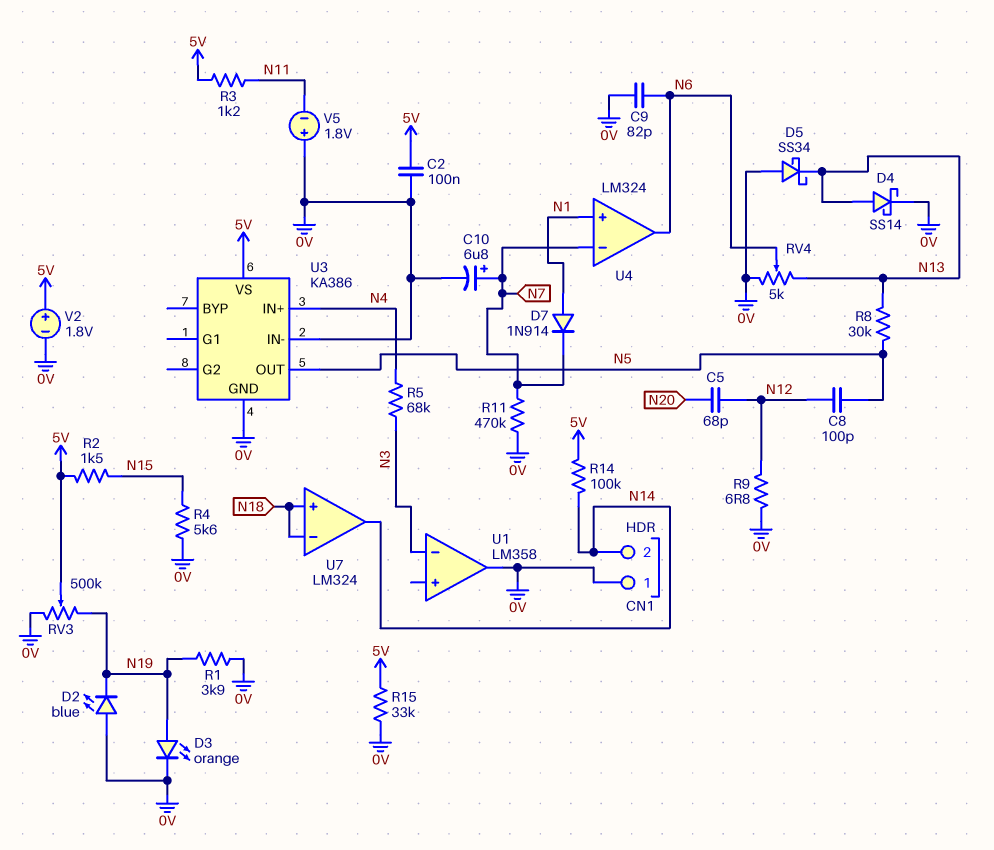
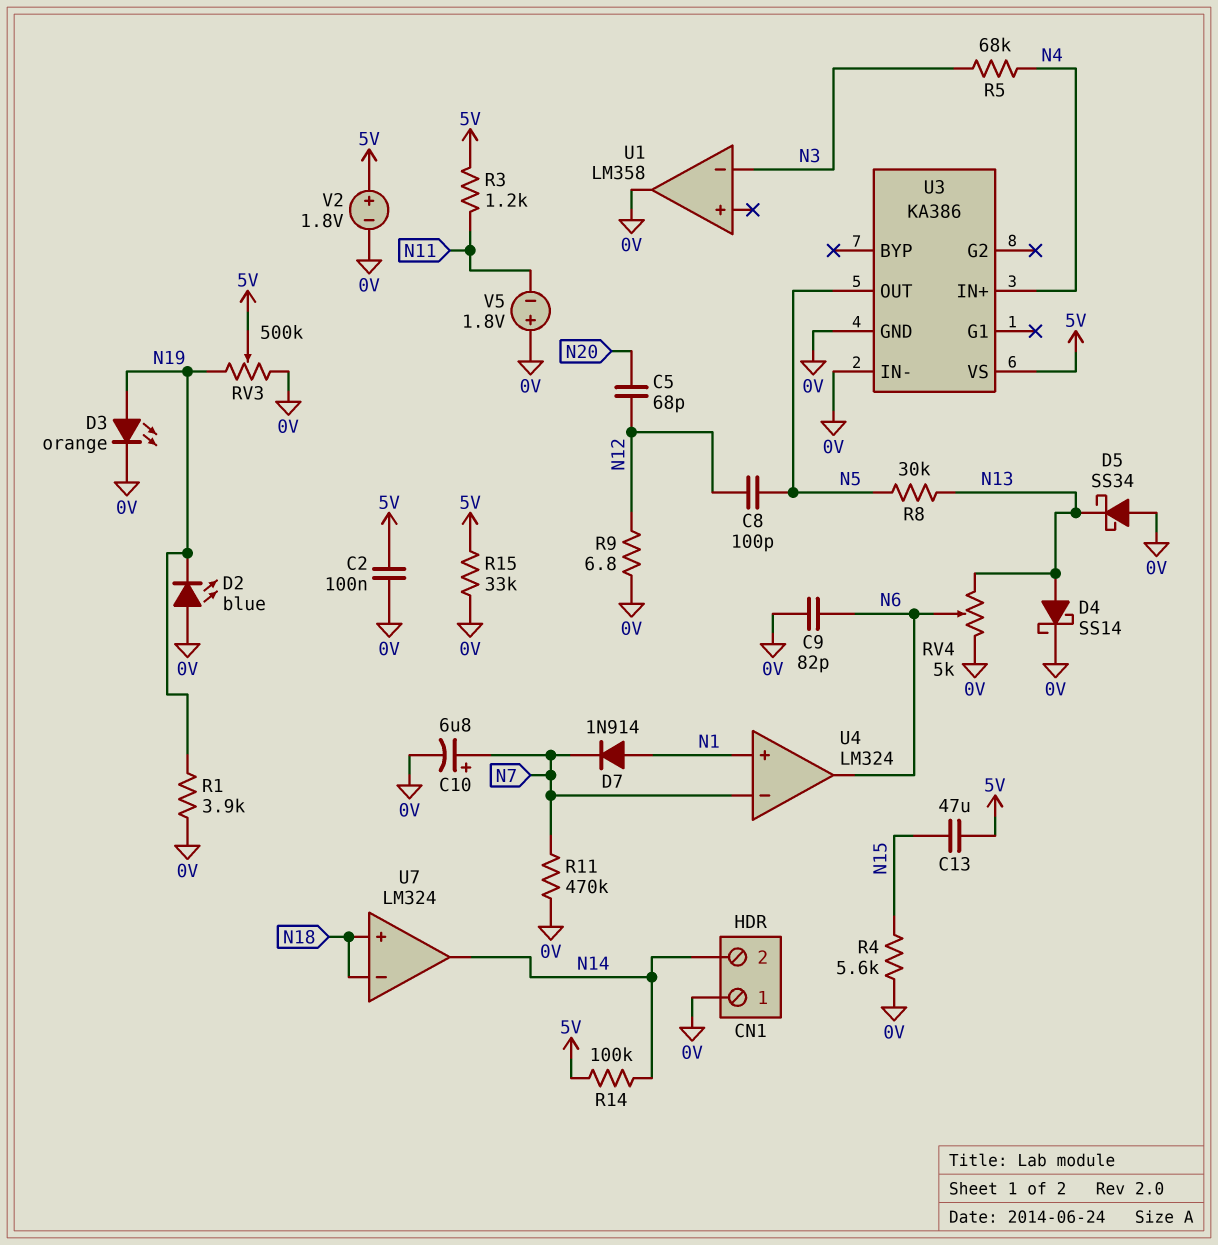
C13: none -> 47uF (5V, N15)
R2: 1.5k (5V, N15) -> none

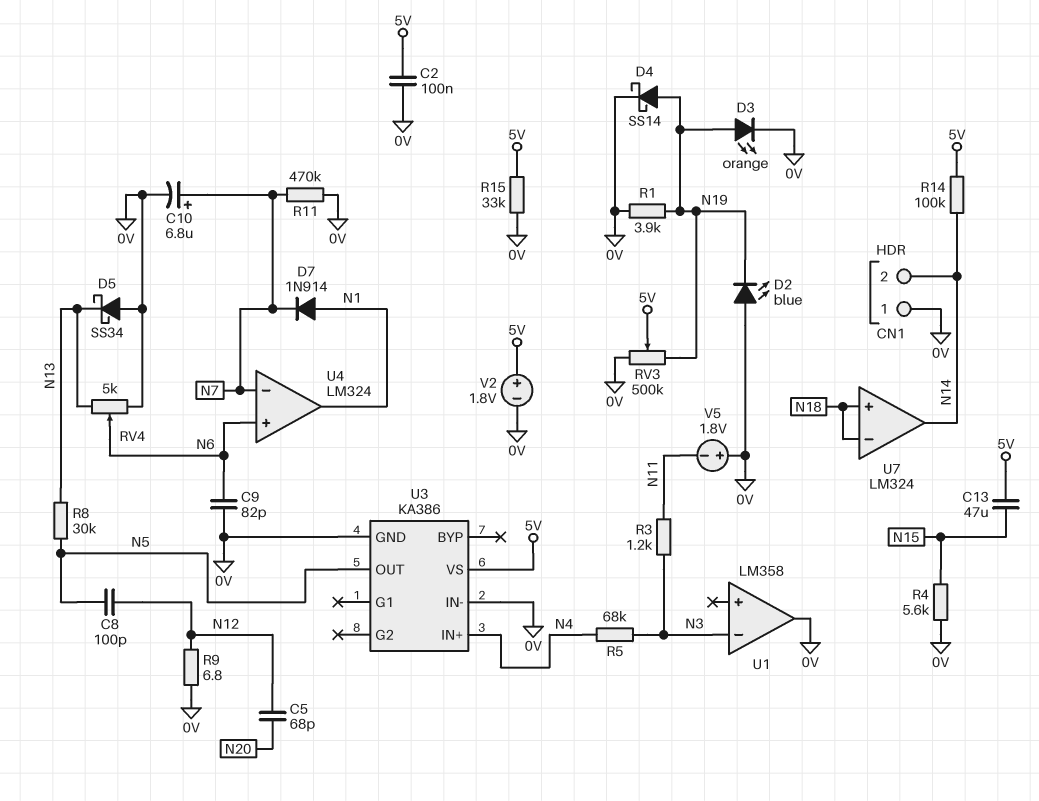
D4: schottky SS14 (A N13, K 0V) -> schottky SS14 (A N19, K 0V)
R3: 1.2k (5V, N11) -> 1.2k (N3, N11)
U4 pin in+: N1 -> N6
U4 pin out: N6 -> N1

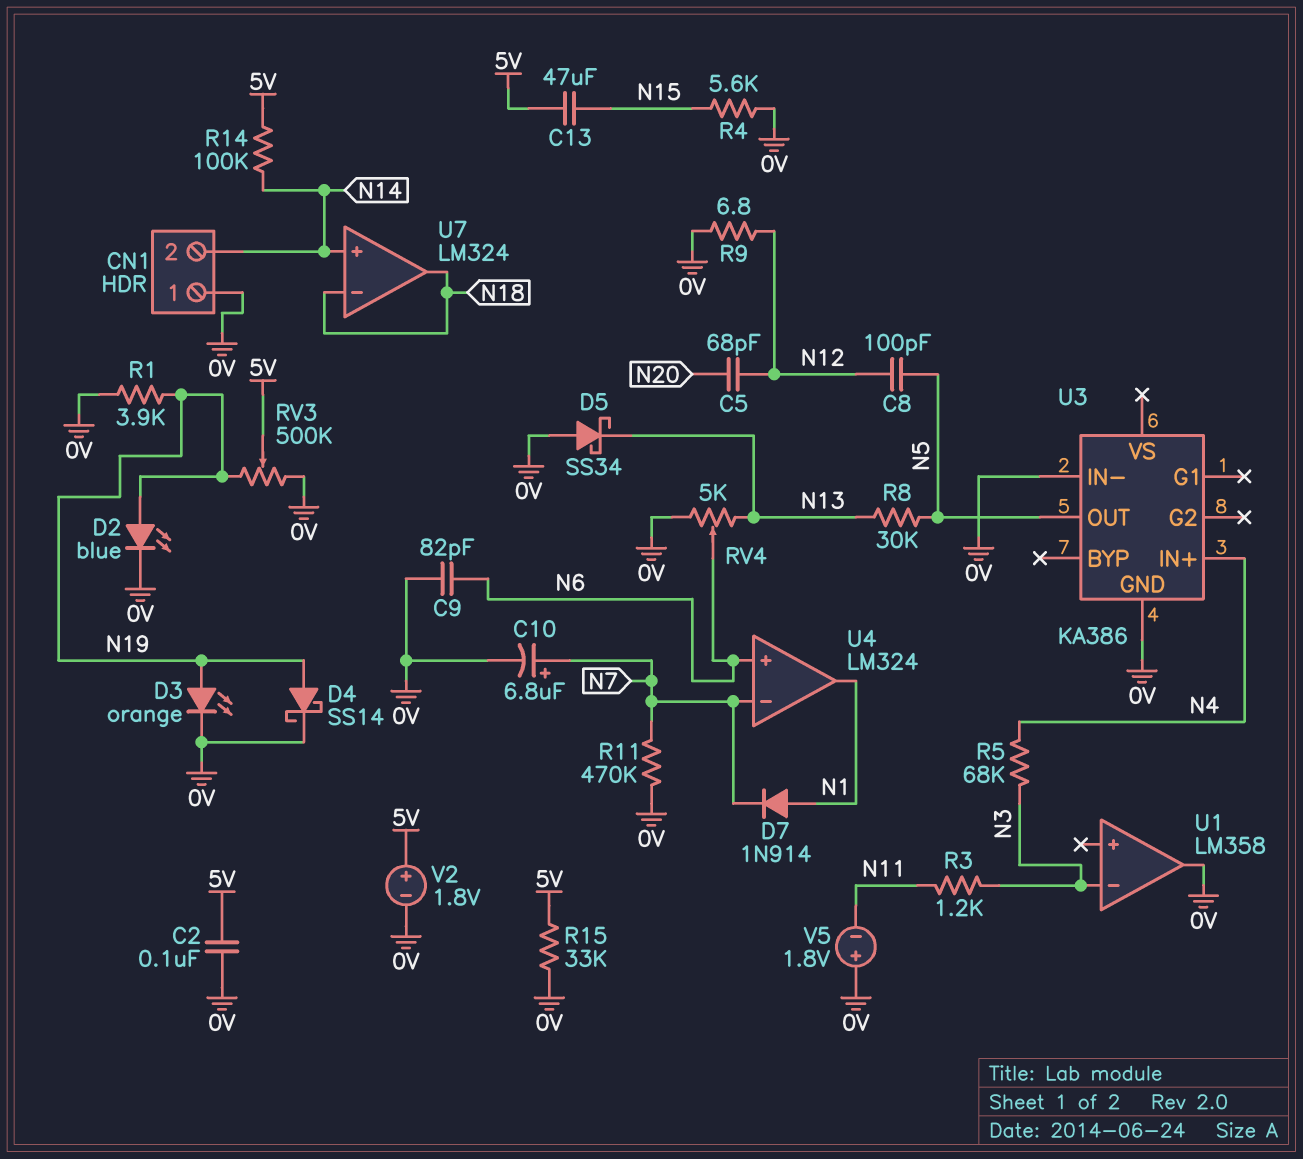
D2: LED blue (A 0V, K N19) -> LED blue (A N19, K 0V)
U3 pin VS: 5V -> none
U7 pin in+: N18 -> N14
U7 pin out: N14 -> N18

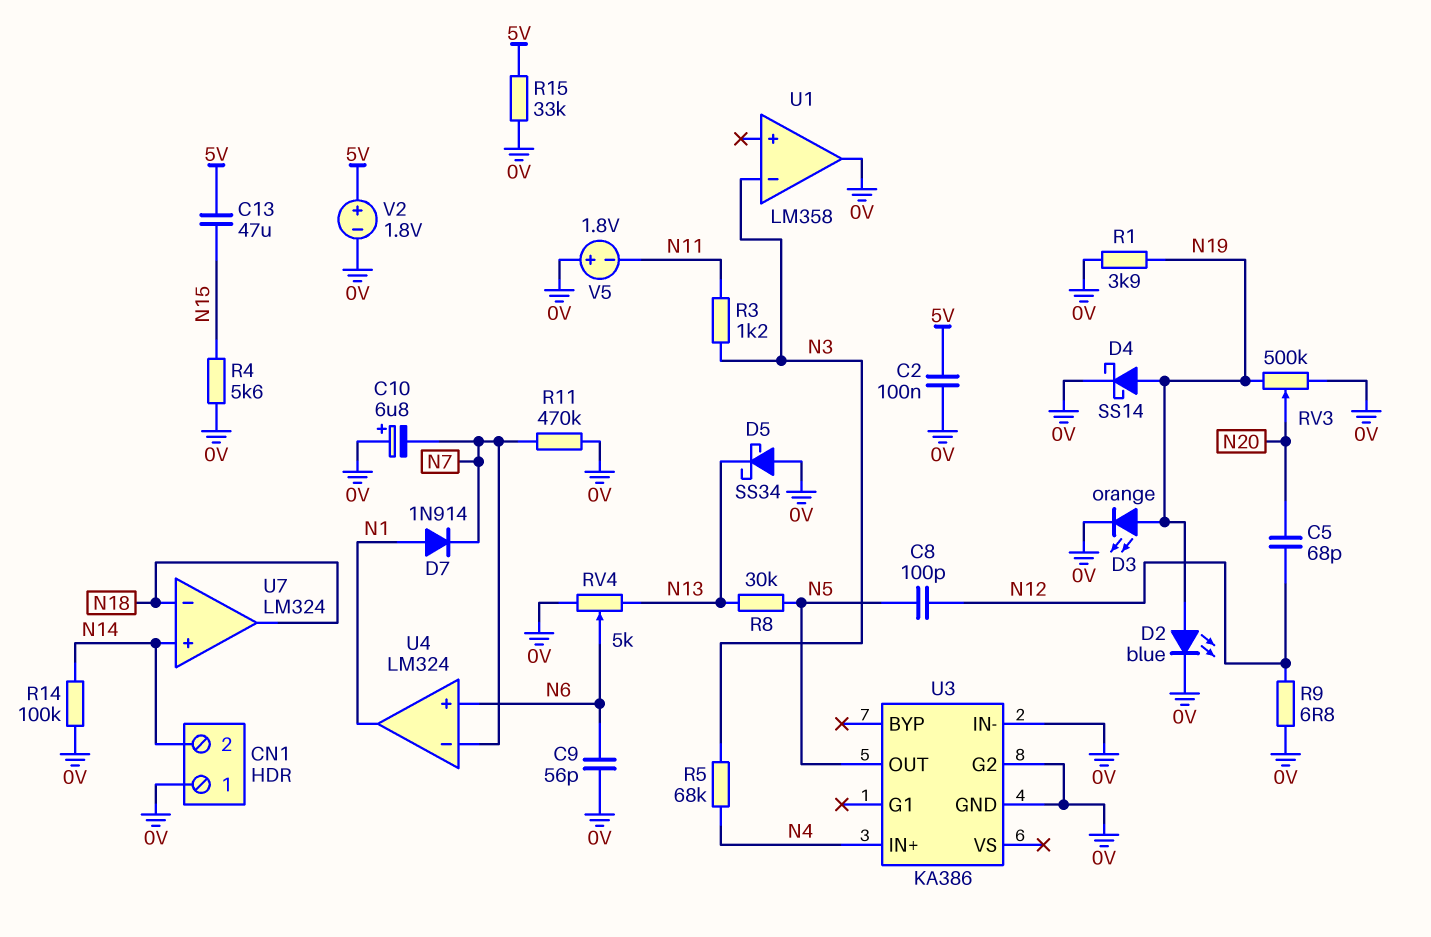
C9: 82pF (0V, N6) -> 56pF (0V, N6)
C10: 6.8uF (plus N7, minus 0V) -> 6.8uF (plus 0V, minus N7)
R14: 100k (5V, N14) -> 100k (0V, N14)
RV3: 500k (0V, N19, wiper 5V) -> 500k (0V, N19, wiper N20)
U3 pin G2: none -> 0V

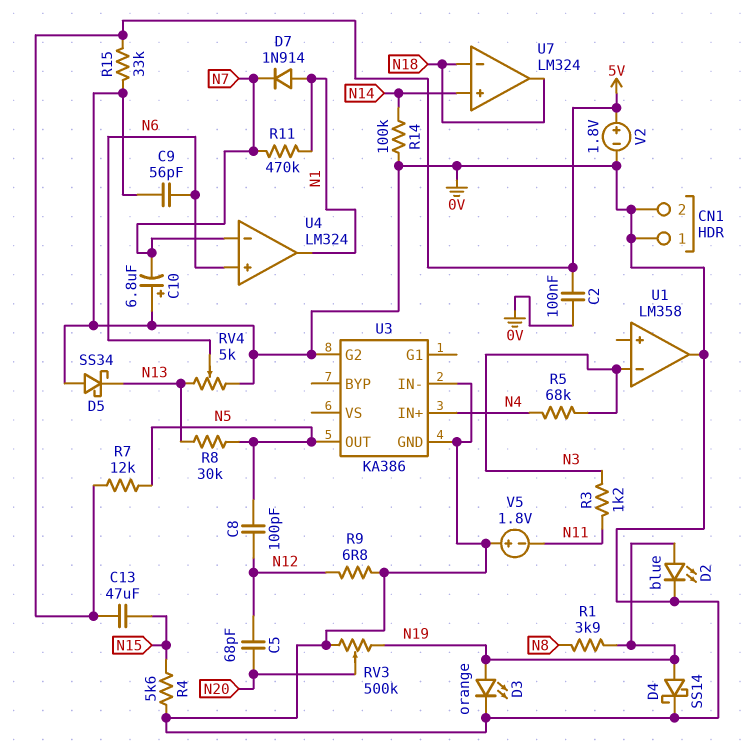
CN1 pin 2: N14 -> 0V
R1: 3.9k (0V, N19) -> 3.9k (N8, N19)
R7: none -> 12k (5V, N5)
R11: 470k (0V, N7) -> 470k (N1, N7)

